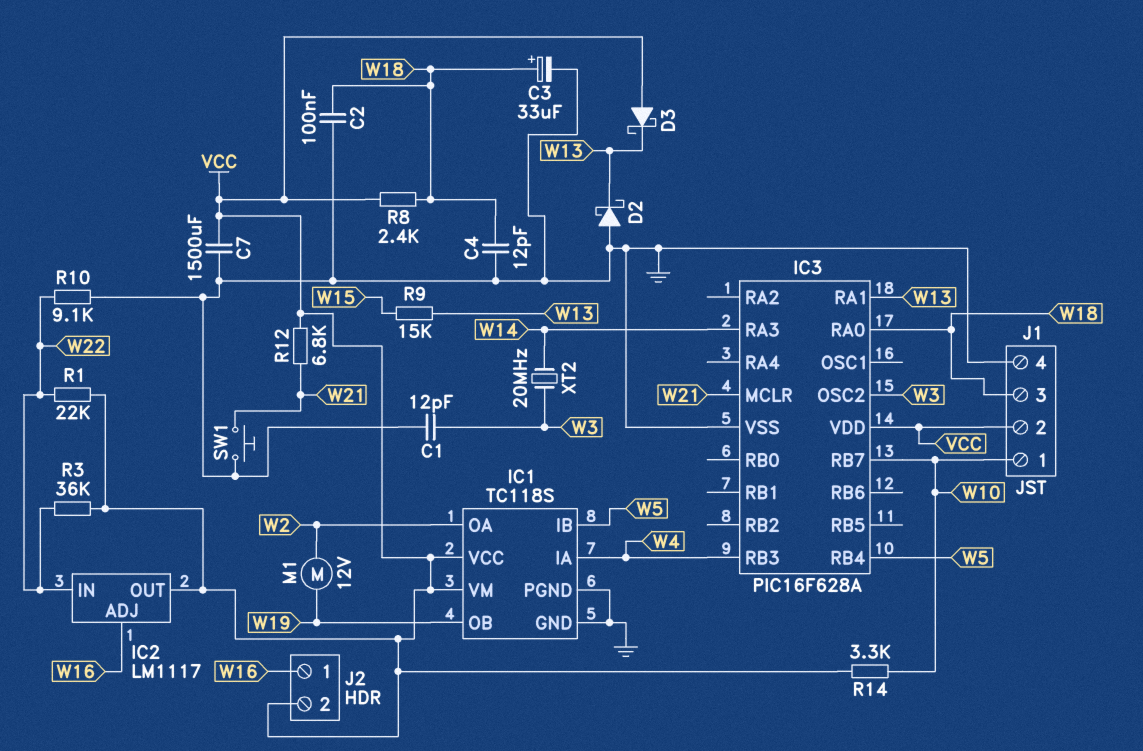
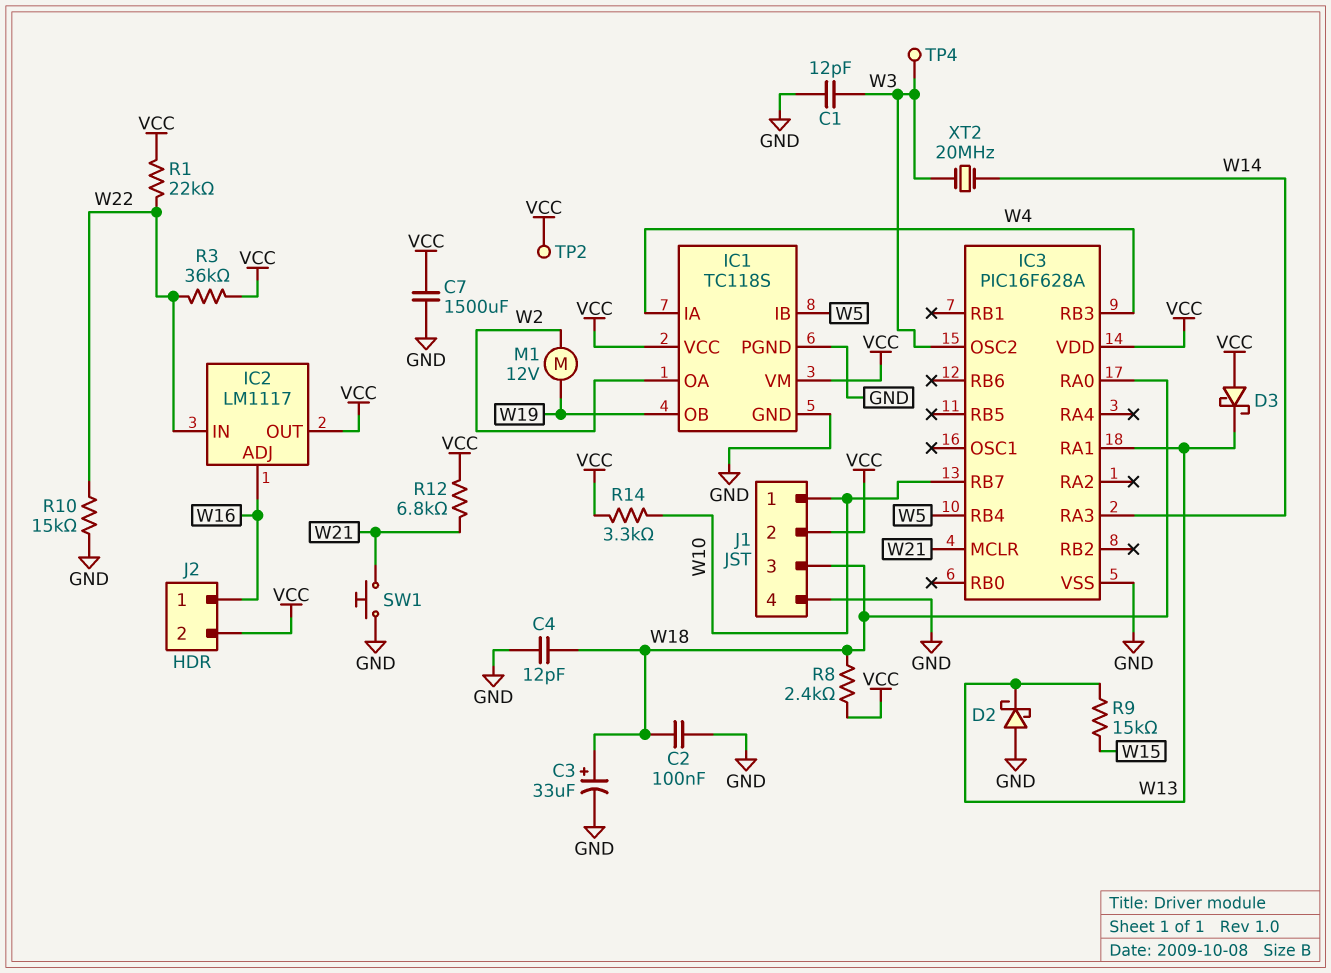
R10: 9.1k (GND, W22) -> 15k (GND, W22)
TP2: none -> test point (VCC)
TP4: none -> test point (W3)

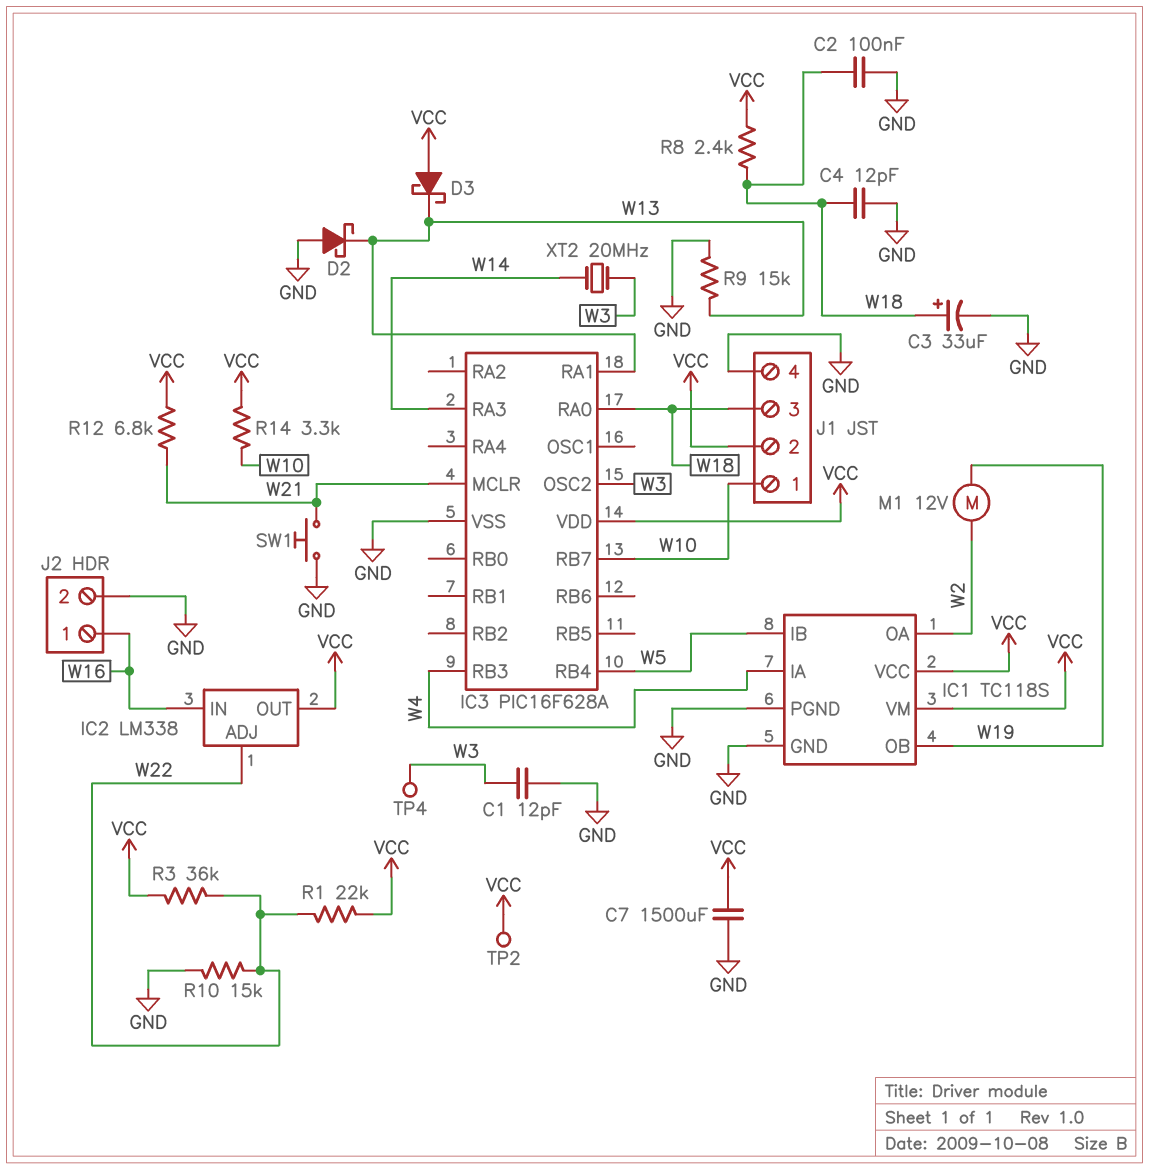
IC2: LM1117 -> LM338
IC2 pin ADJ: W16 -> W22
IC2 pin IN: W22 -> W16
J2 pin 2: VCC -> GND
R9: 15k (W13, W15) -> 15k (GND, W13)

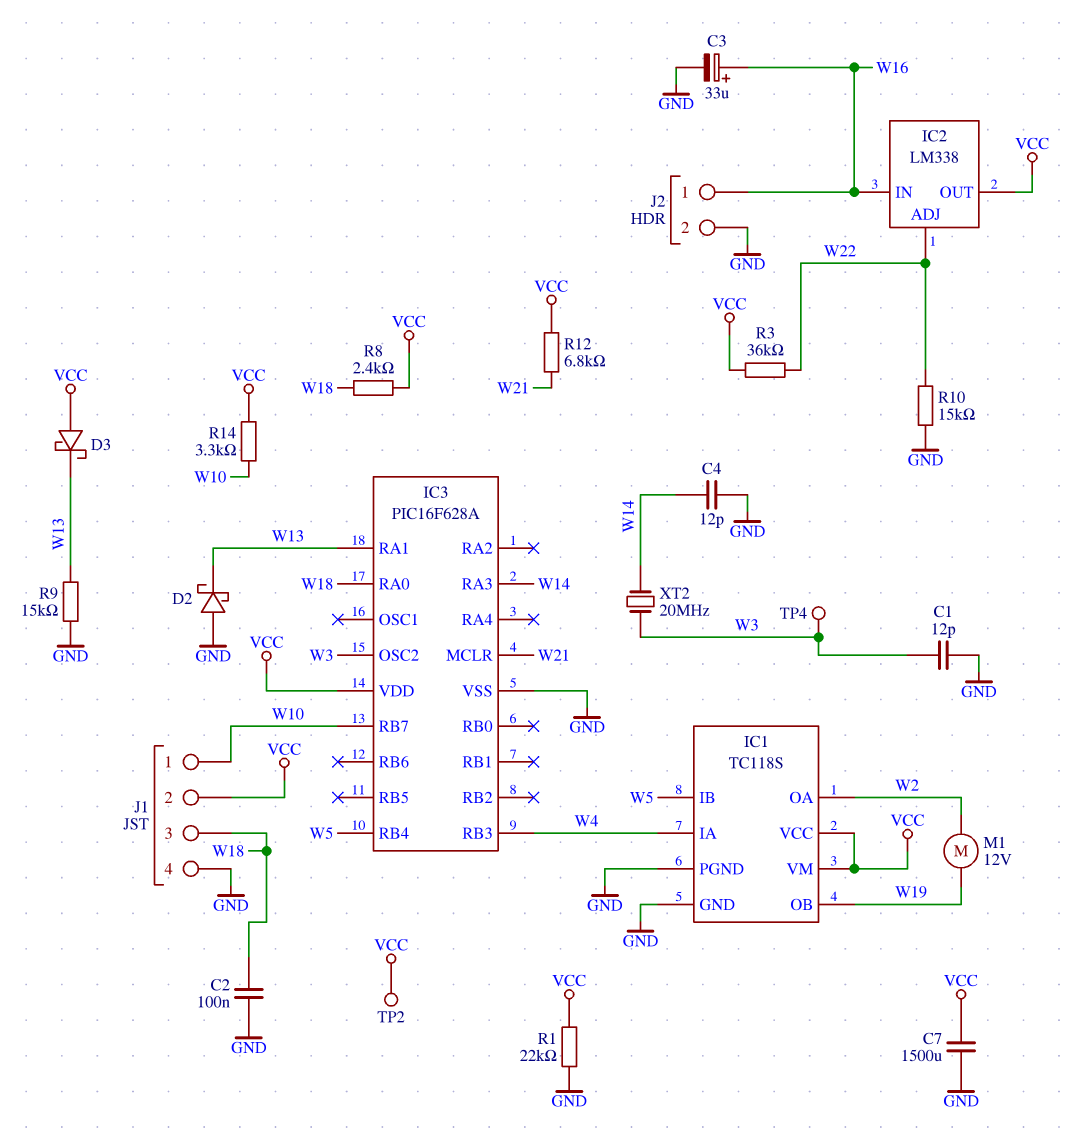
C3: 33uF (plus W18, minus GND) -> 33uF (plus W16, minus GND)
C4: 12pF (GND, W18) -> 12pF (GND, W14)
R1: 22k (VCC, W22) -> 22k (GND, VCC)
SW1: button (GND, W21) -> none

